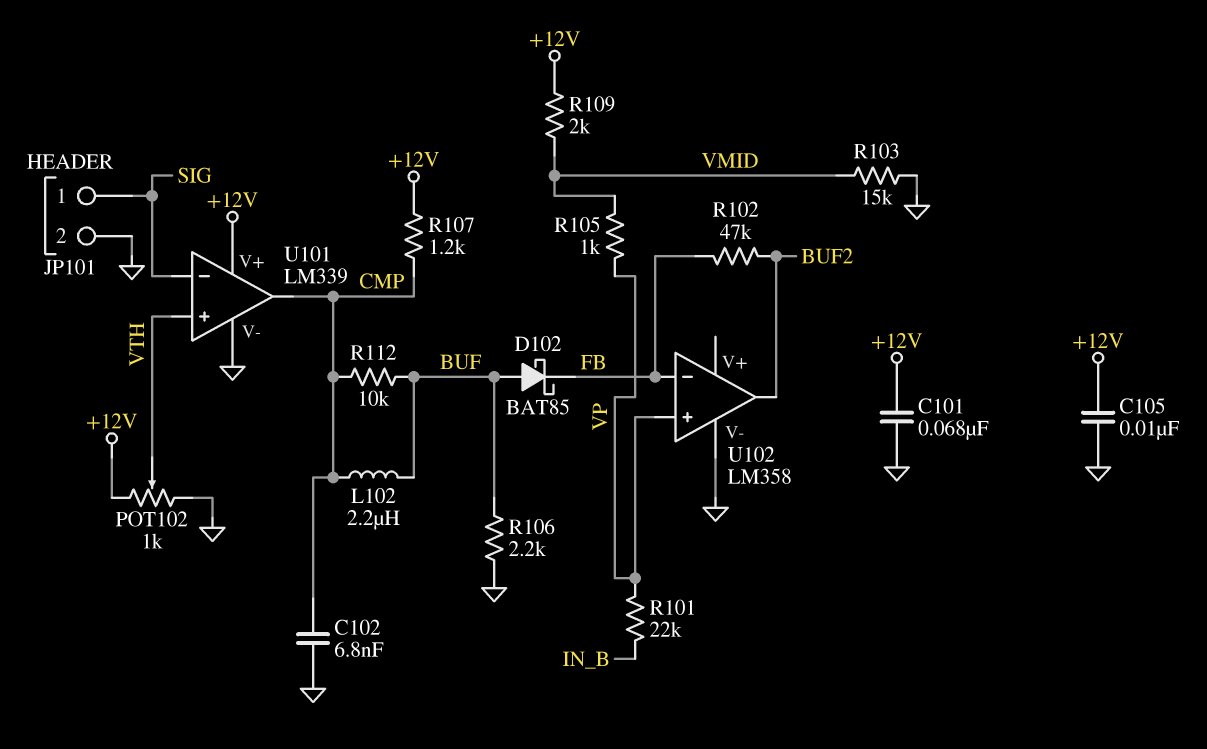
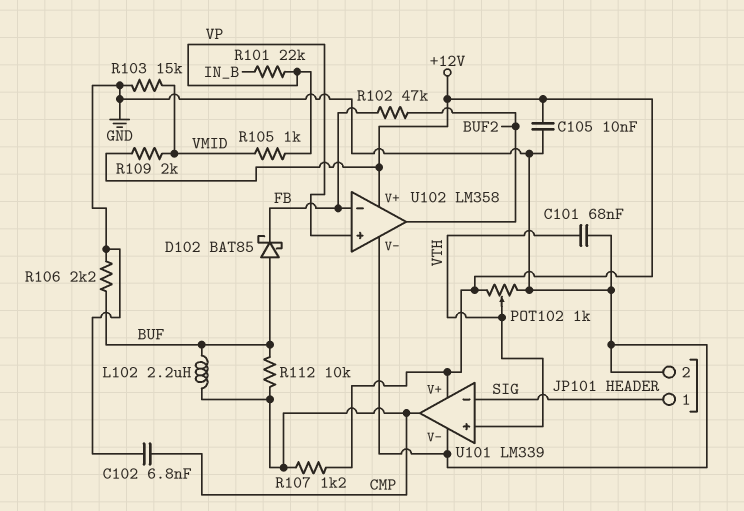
C101: 68nF (+12V, GND) -> 68nF (GND, VTH)
U102 pin V+: none -> +12V

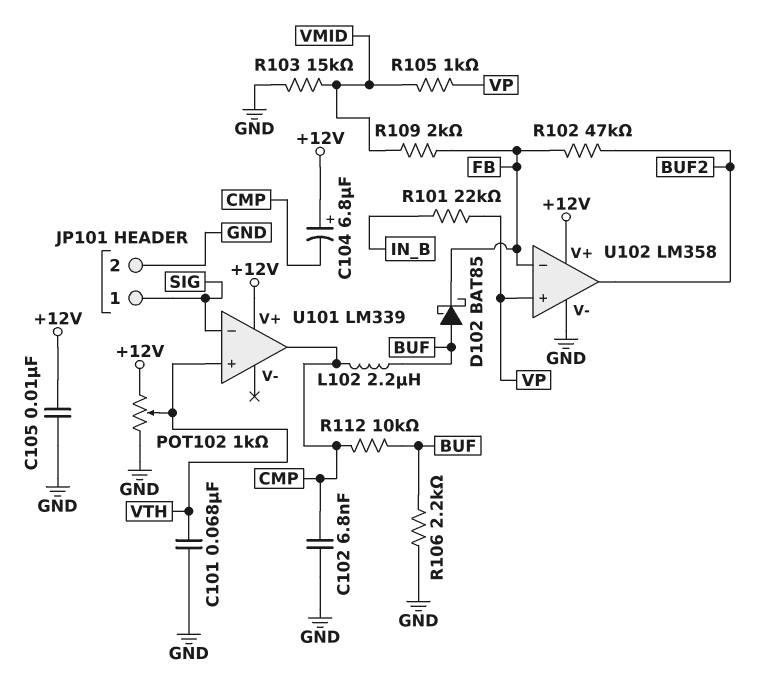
C104: none -> 6.8uF (plus +12V, minus CMP)
R107: 1.2k (+12V, CMP) -> none
R109: 2k (+12V, VMID) -> 2k (FB, VMID)
U101 pin V-: GND -> none

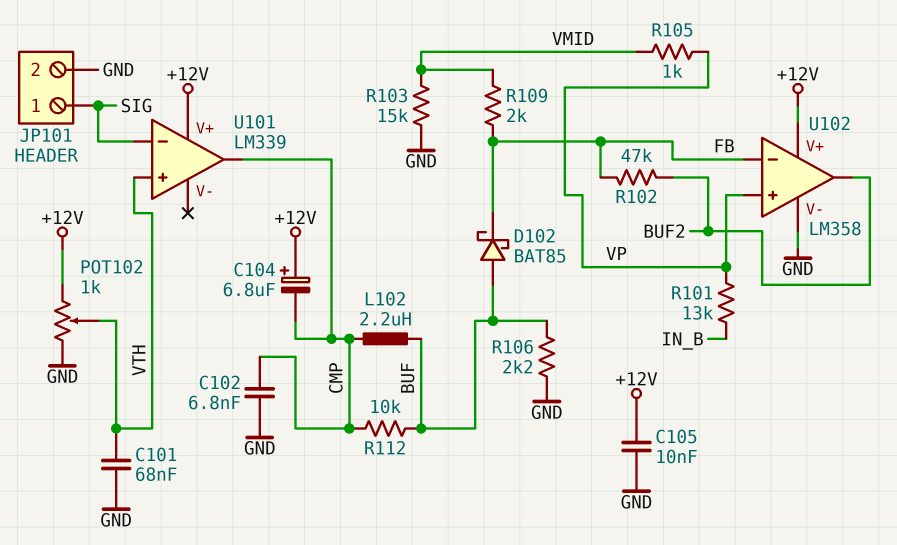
R101: 22k (IN_B, VP) -> 13k (IN_B, VP)

